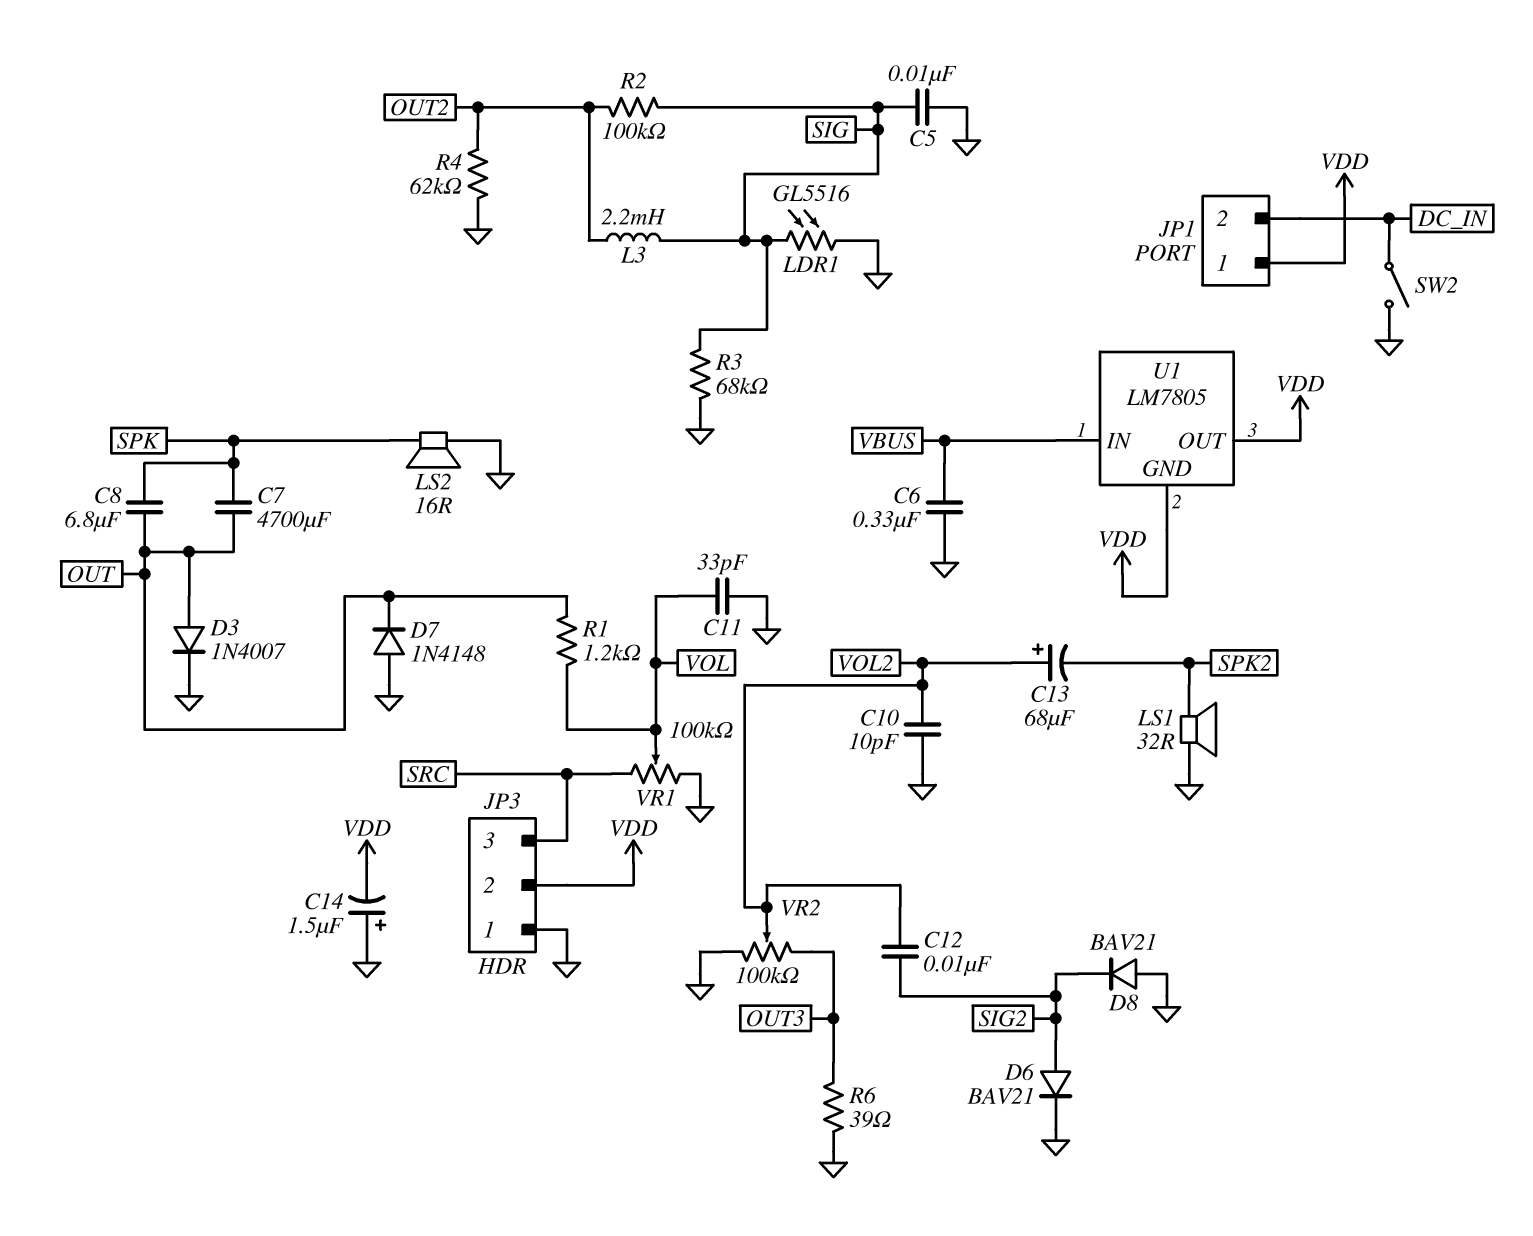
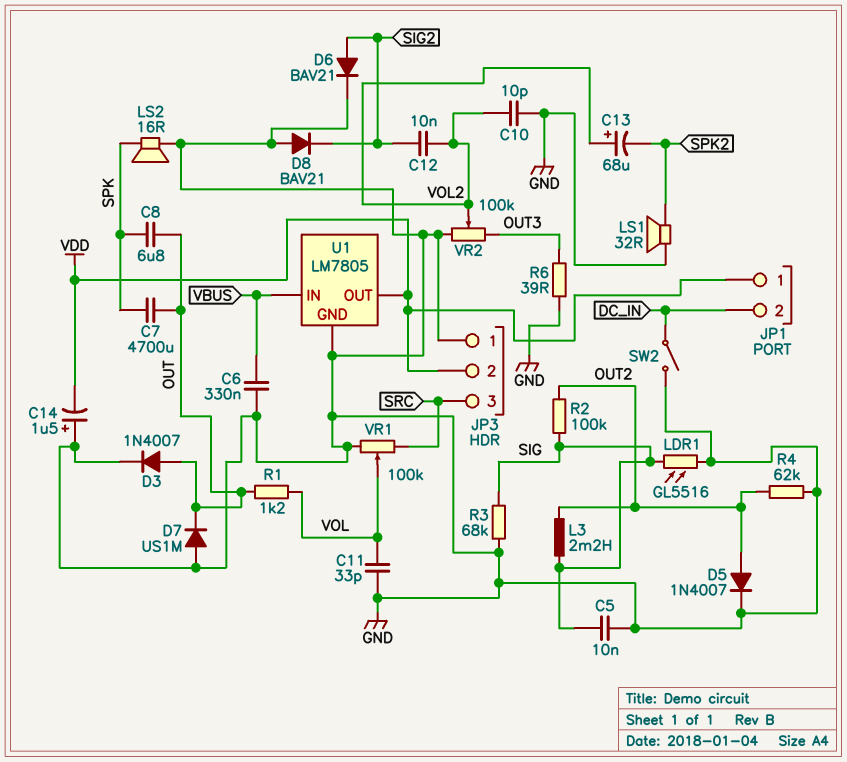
D5: none -> diode 1N4007 (A OUT2, K GND)
D7: diode 1N4148 (A GND, K OUT) -> diode US1M (A GND, K OUT)
U1 pin GND: VDD -> GND

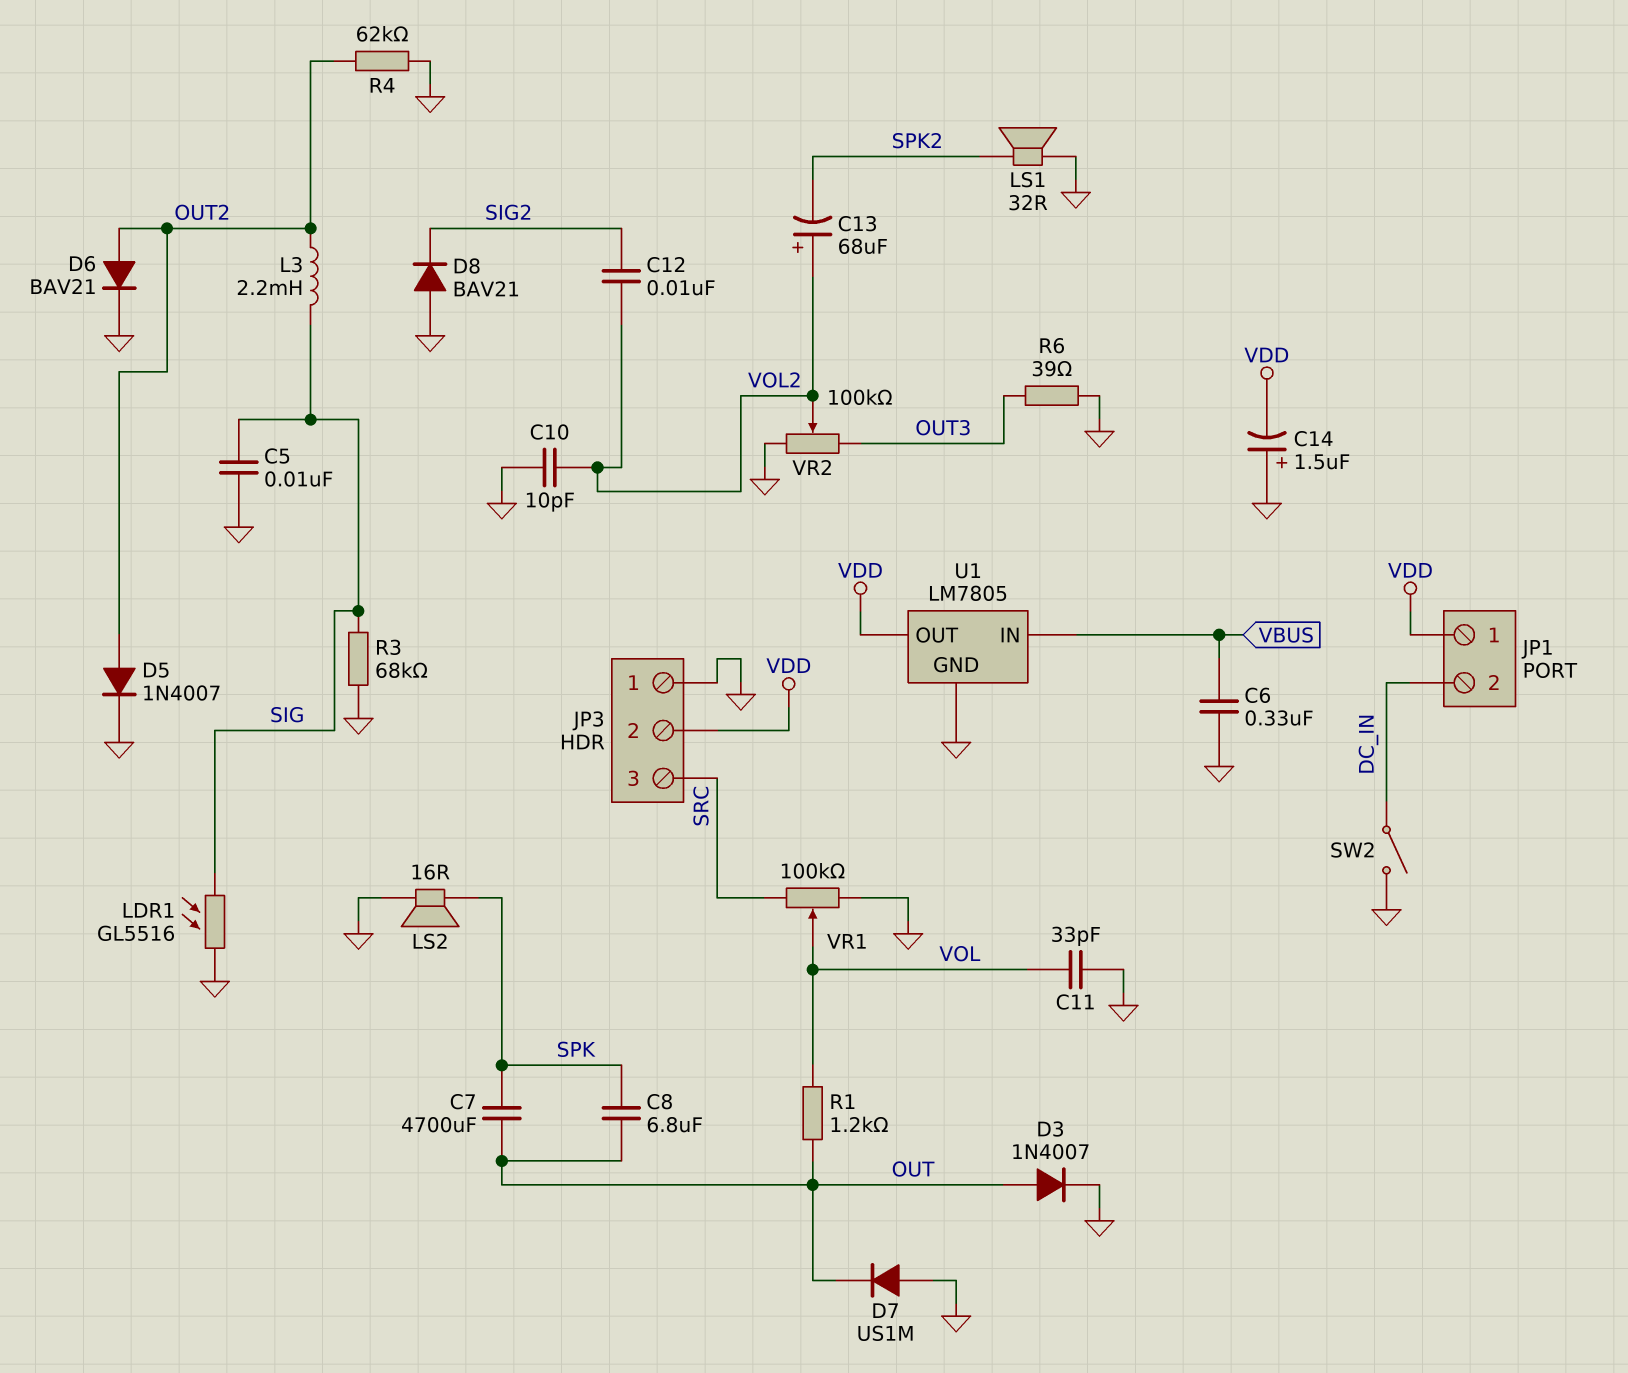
D6: diode BAV21 (A SIG2, K GND) -> diode BAV21 (A OUT2, K GND)
R2: 100k (OUT2, SIG) -> none

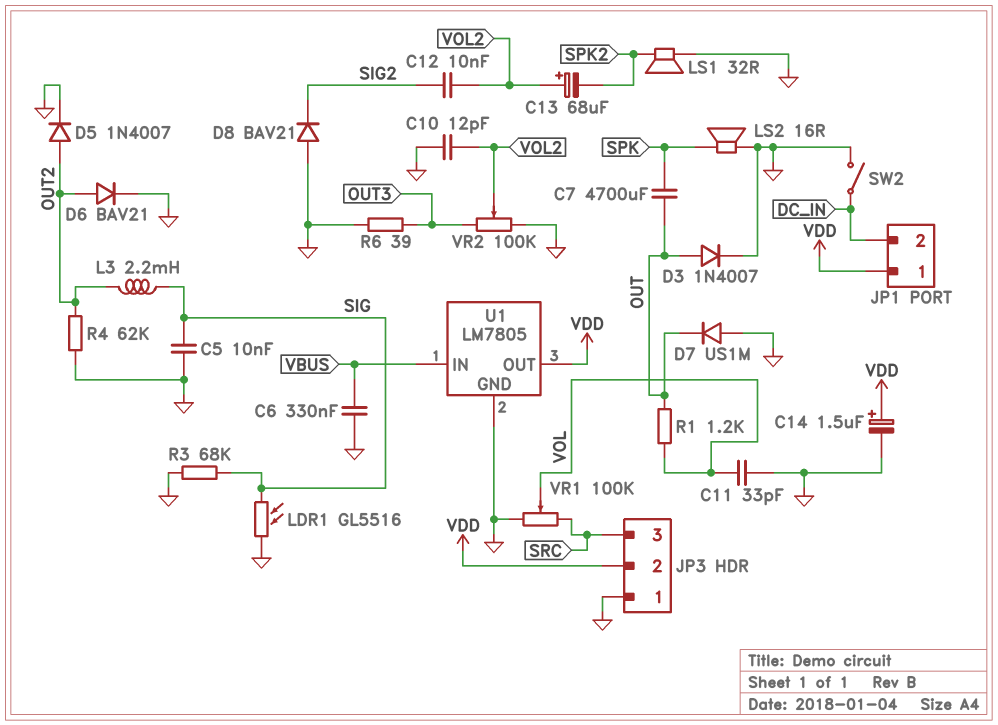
C8: 6.8uF (OUT, SPK) -> none
C10: 10pF (GND, VOL2) -> 12pF (GND, VOL2)
C14: 1.5uF (plus GND, minus VDD) -> 1.5uF (plus VDD, minus GND)

